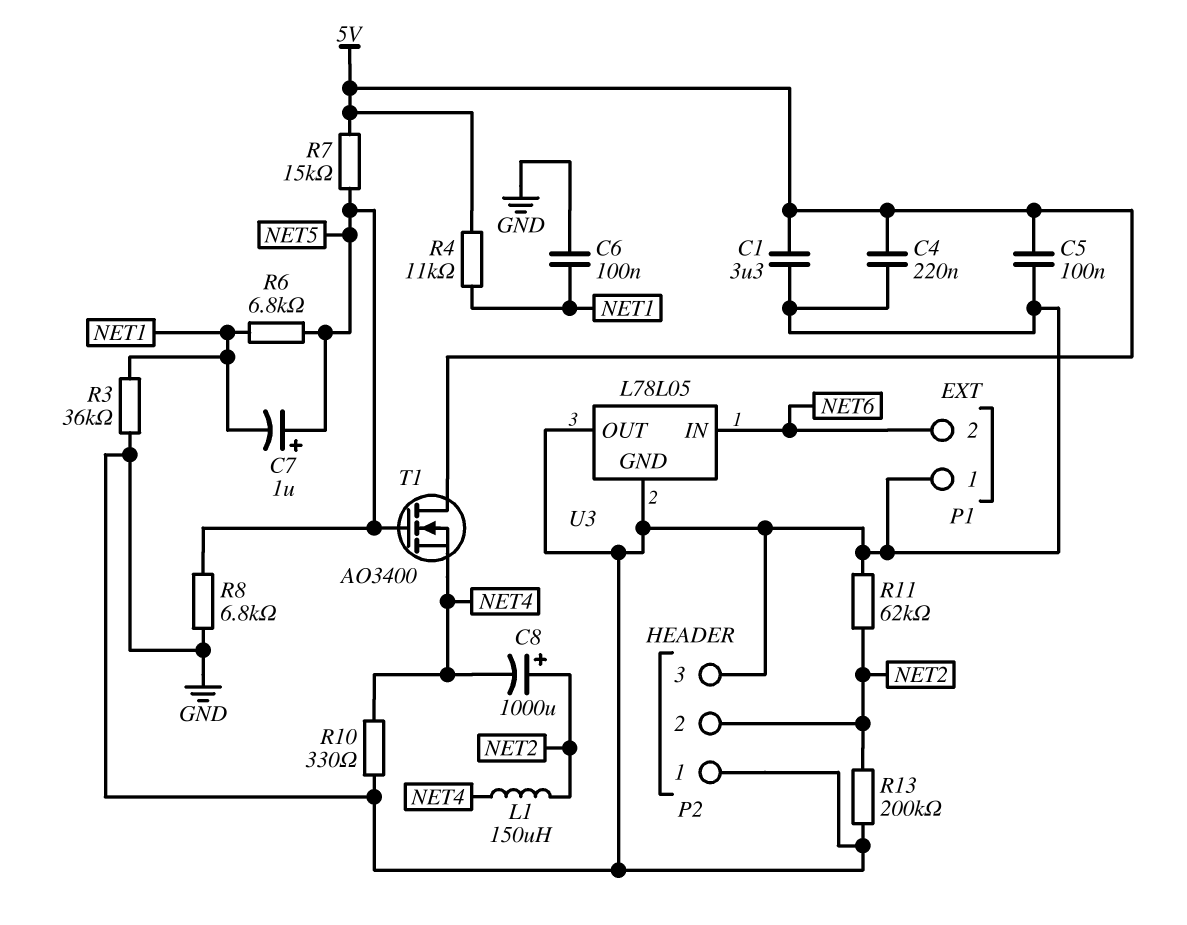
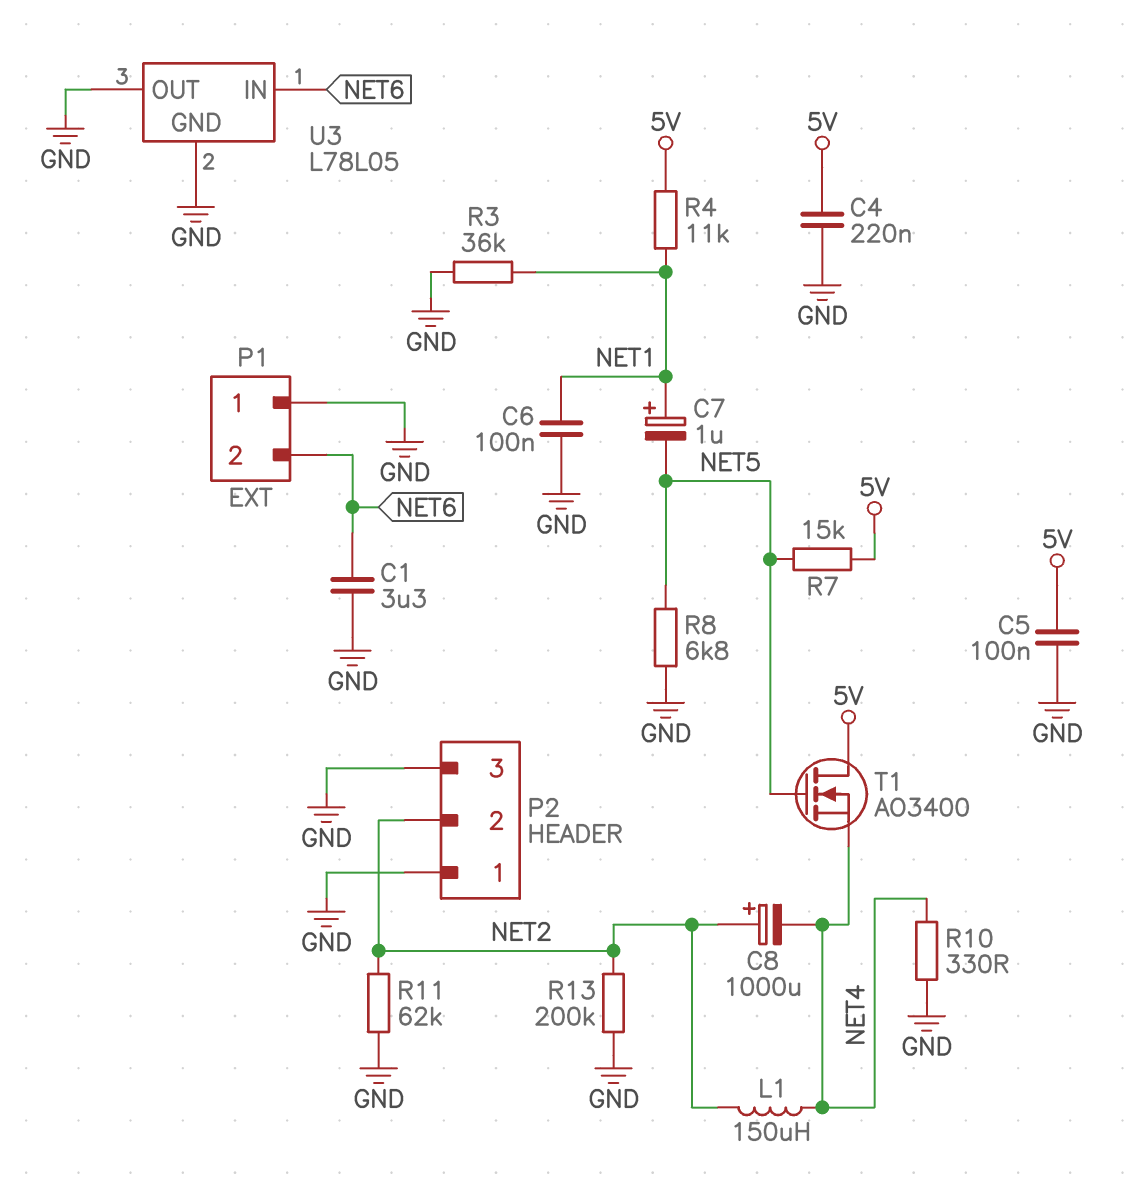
C1: 3.3uF (5V, GND) -> 3.3uF (GND, NET6)
C7: 1uF (plus NET5, minus NET1) -> 1uF (plus NET1, minus NET5)
R6: 6.8k (NET1, NET5) -> none

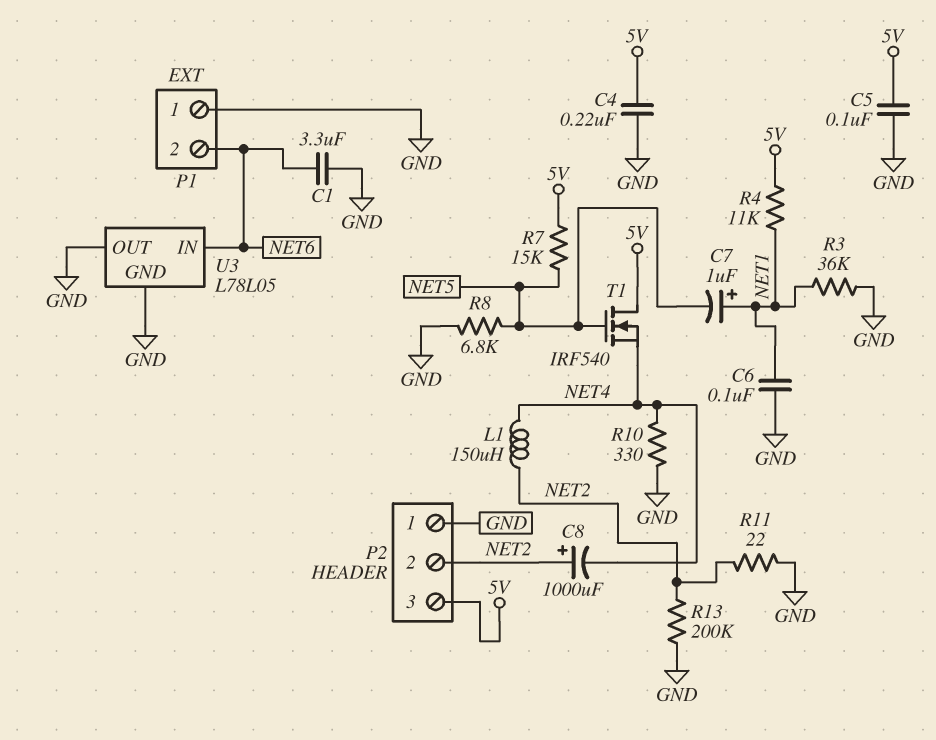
P2 pin 3: GND -> 5V
R11: 62k (GND, NET2) -> 22 (GND, NET2)
T1: NMOS AO3400 (G NET5, D 5V, S NET4) -> NMOS IRF540 (G NET5, D 5V, S NET4)

